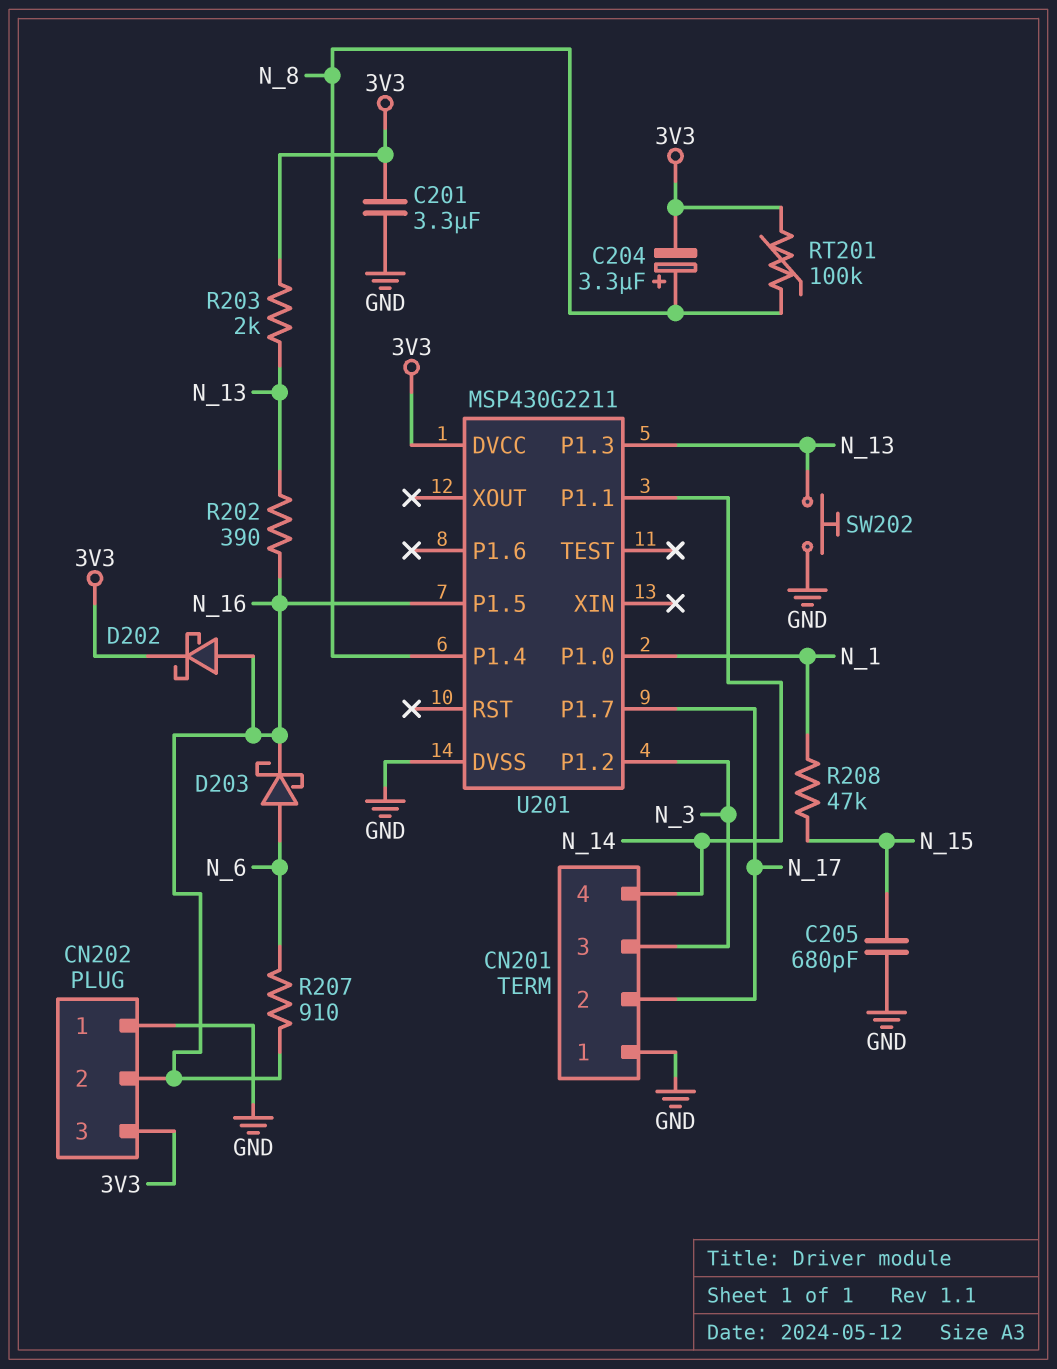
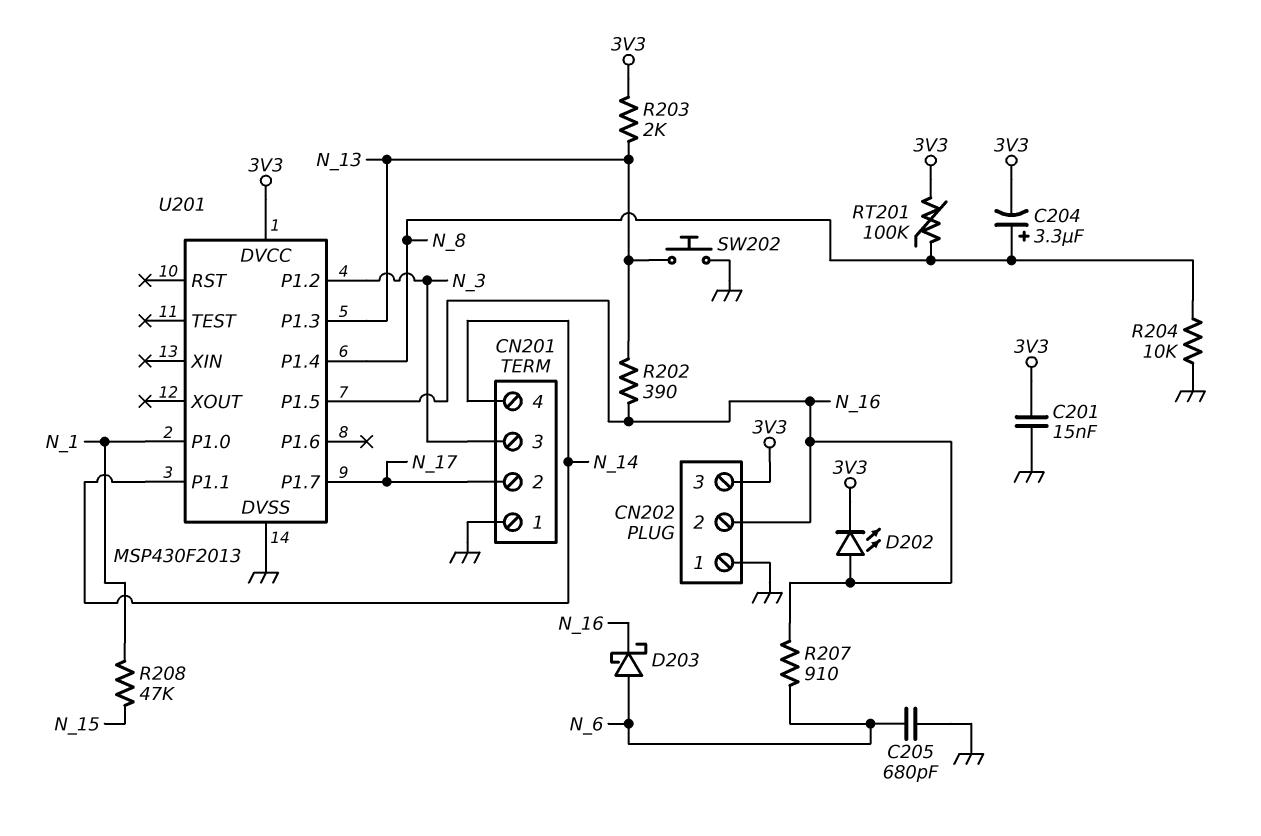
C201: 3.3uF (3V3, GND) -> 15nF (3V3, GND)
C205: 680pF (GND, N_15) -> 680pF (GND, N_6)
D202: schottky (A N_16, K 3V3) -> LED (A N_16, K 3V3)
R204: none -> 10k (GND, N_8)
U201: MSP430G2211 -> MSP430F2013

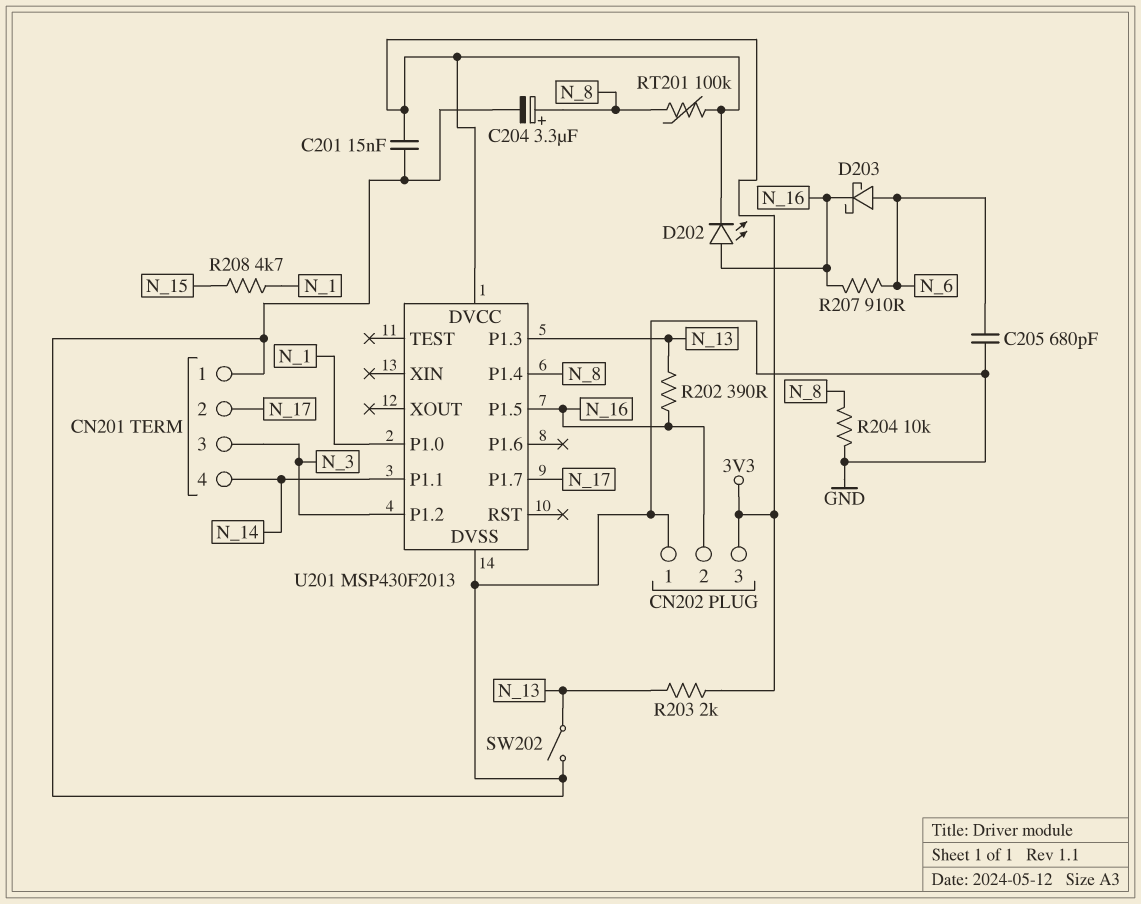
C204: 3.3uF (plus N_8, minus 3V3) -> 3.3uF (plus N_8, minus GND)
R208: 47k (N_1, N_15) -> 4.7k (N_1, N_15)
SW202: button (GND, N_13) -> switch (GND, N_13)

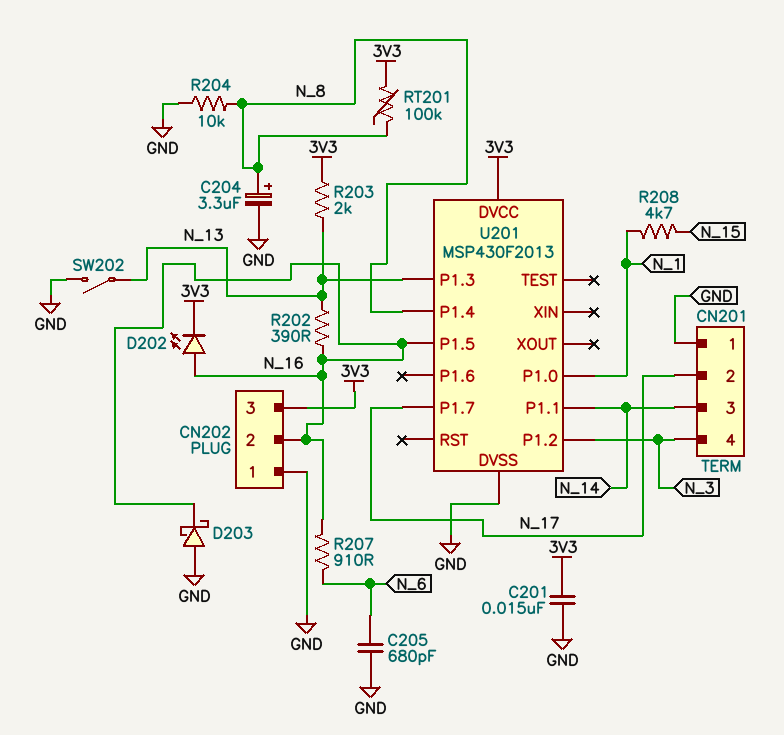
CN201 pin 3: N_3 -> N_14
CN201 pin 4: N_14 -> N_3
D203: schottky (A N_6, K N_16) -> schottky (A GND, K N_16)

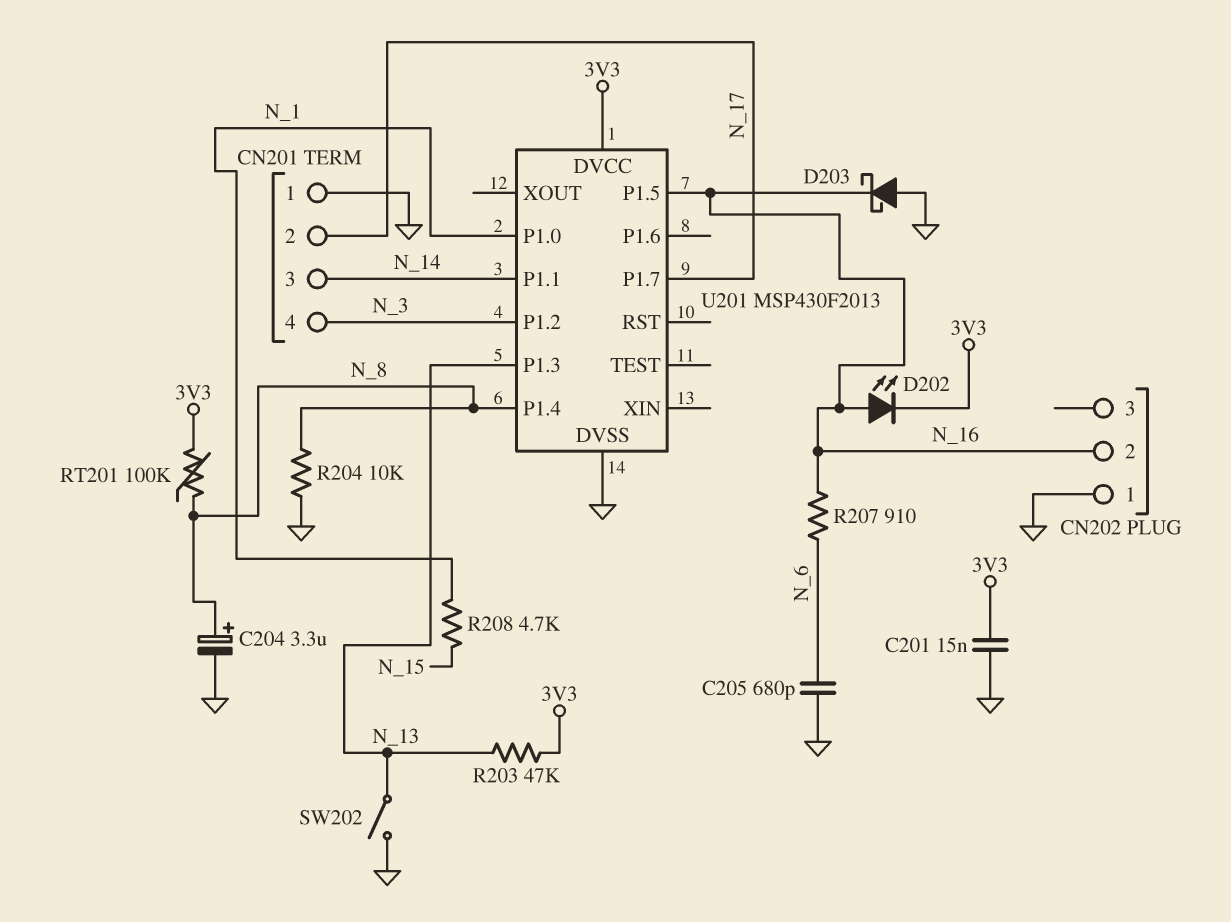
CN202 pin 3: 3V3 -> none
R202: 390 (N_13, N_16) -> none
R203: 2k (3V3, N_13) -> 47k (3V3, N_13)

